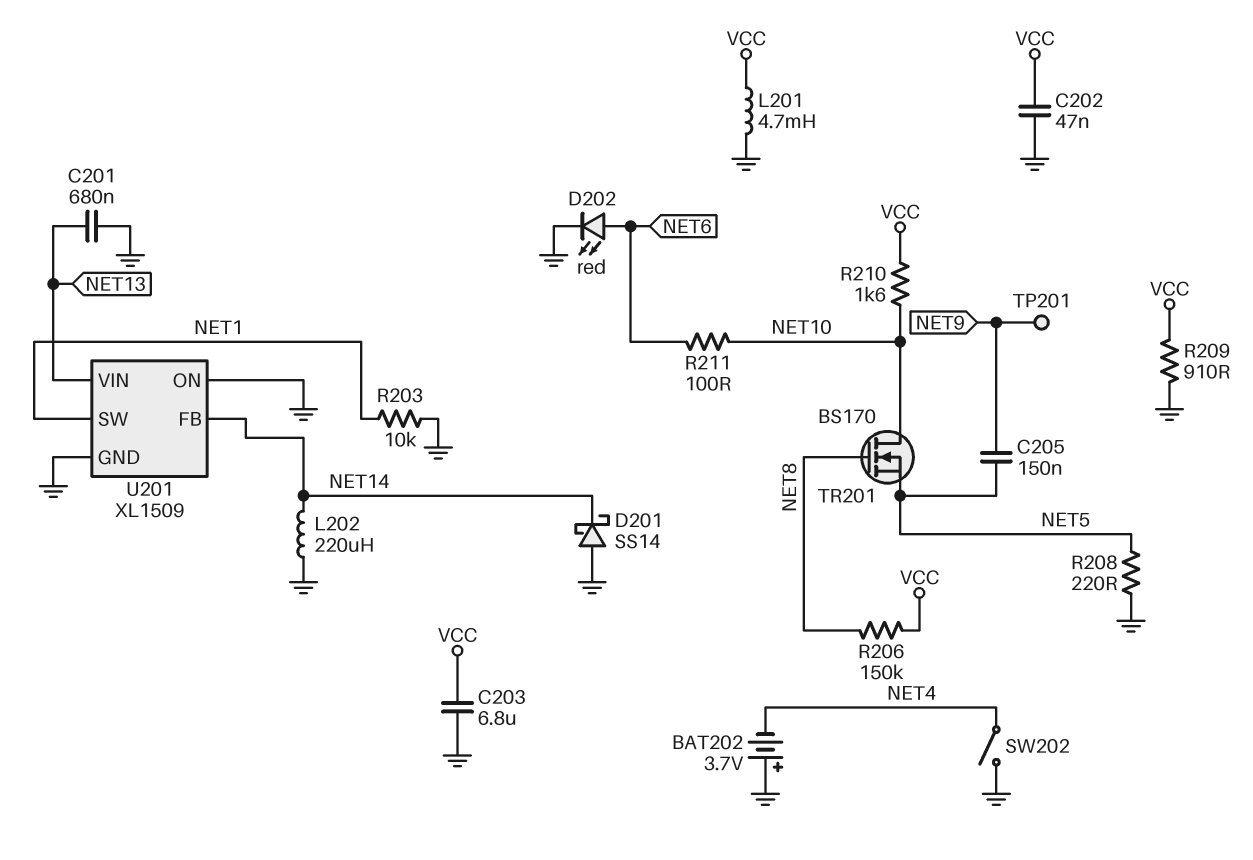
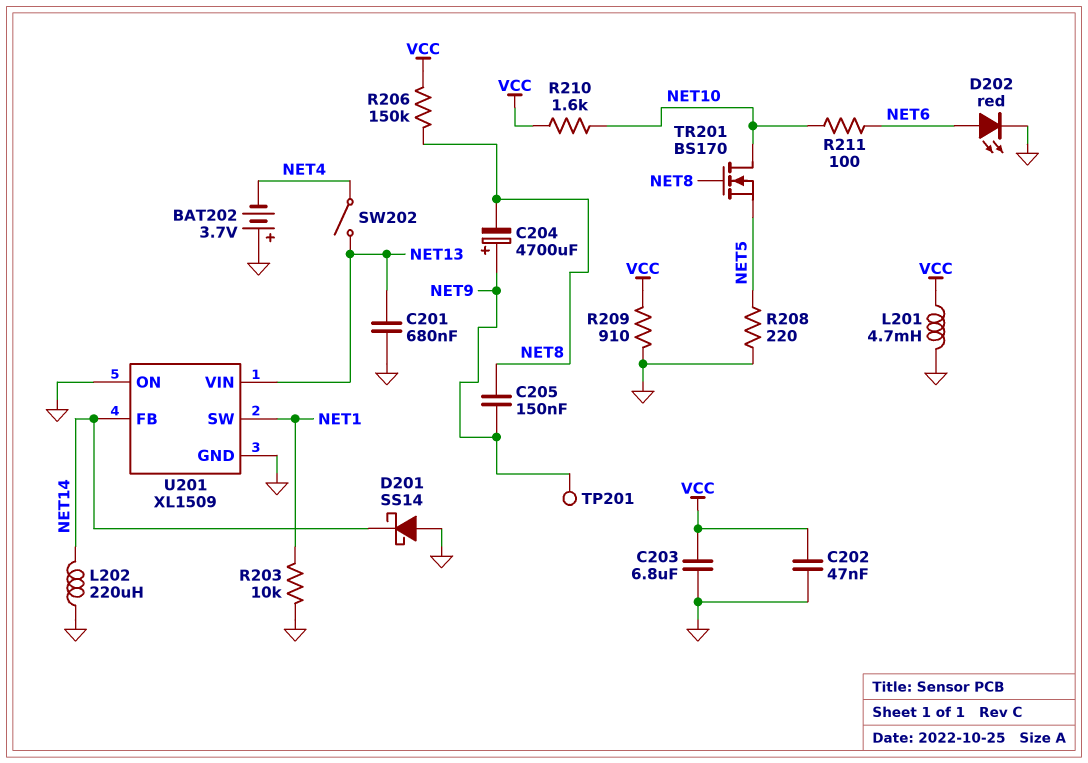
C204: none -> 4700uF (plus NET9, minus NET8)
C205: 150nF (NET5, NET9) -> 150nF (NET8, NET9)
SW202: switch (GND, NET4) -> switch (NET4, NET13)

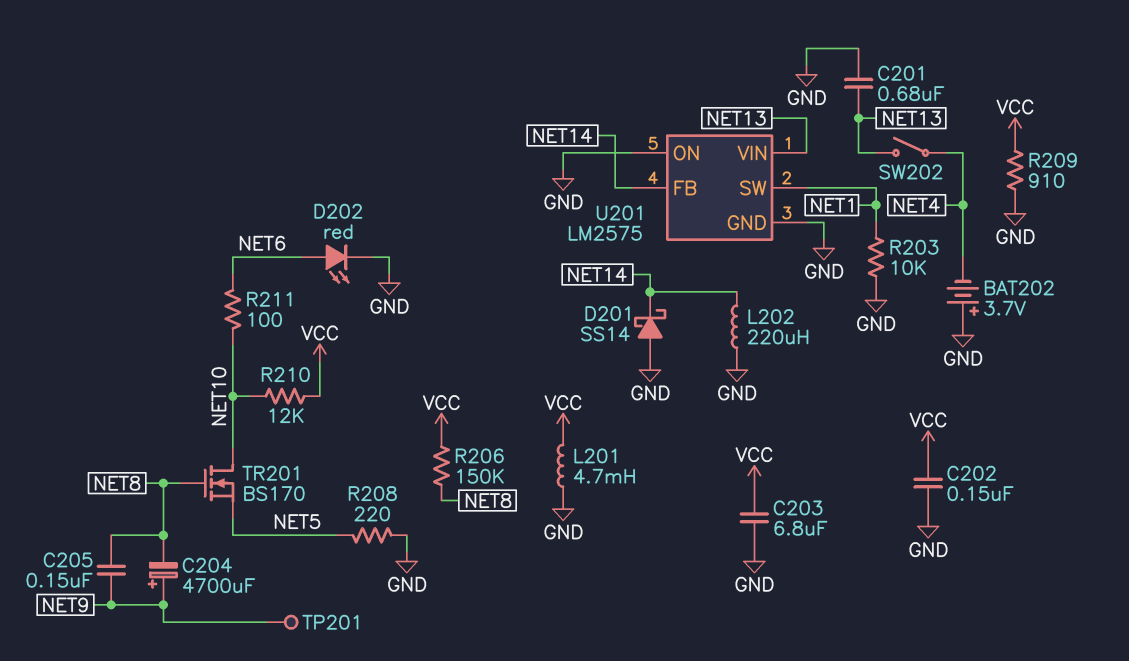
C202: 47nF (GND, VCC) -> 150nF (GND, VCC)
R210: 1.6k (NET10, VCC) -> 12k (NET10, VCC)
U201: XL1509 -> LM2575

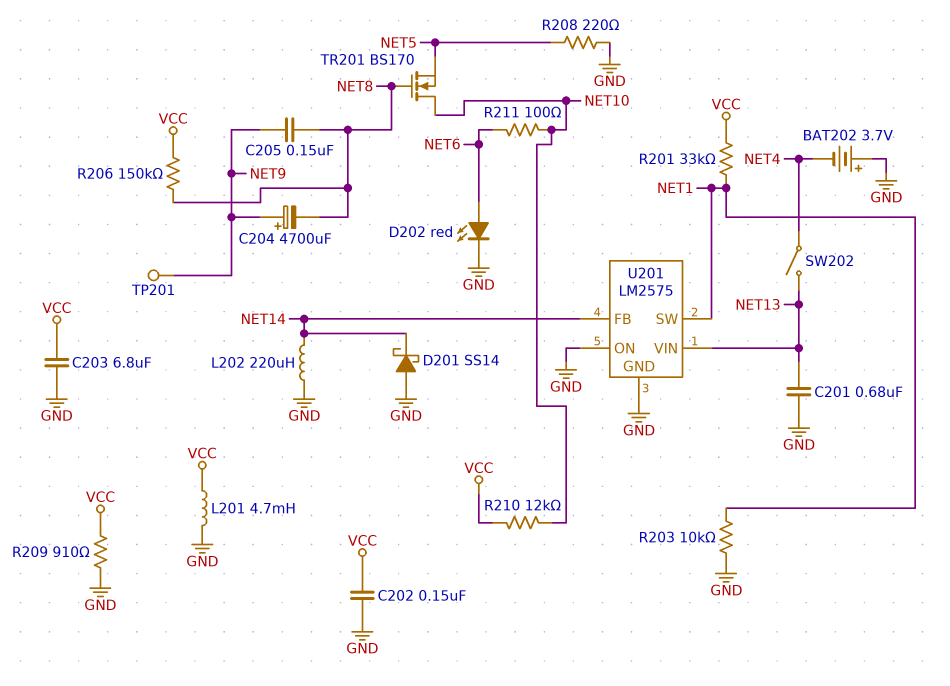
R201: none -> 33k (NET1, VCC)

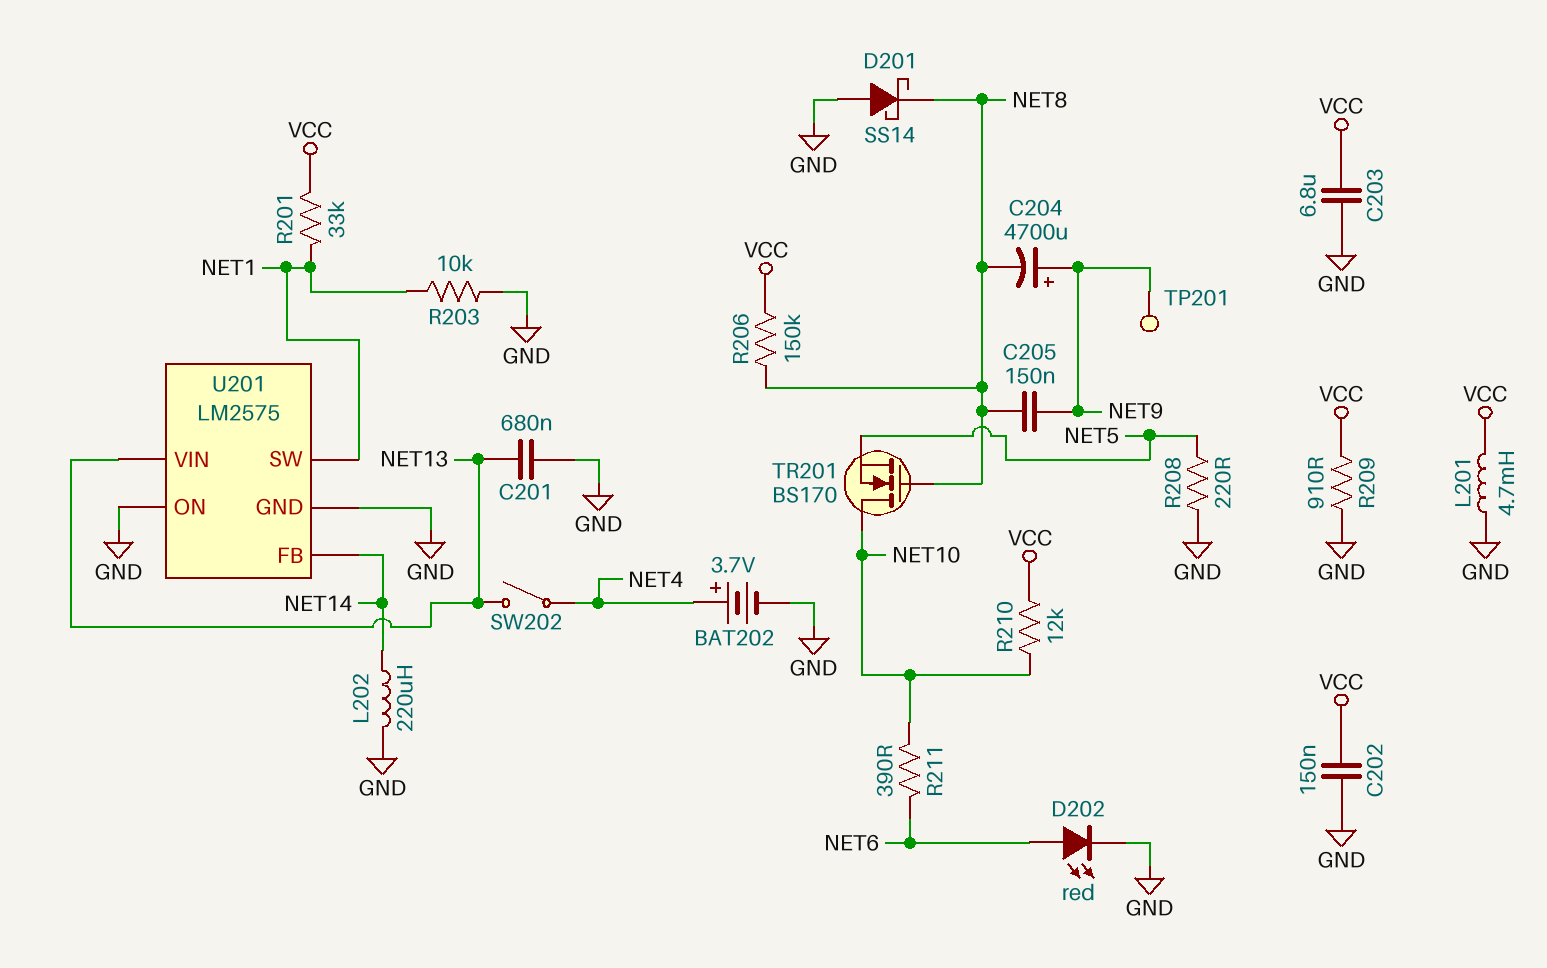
BAT202: 3.7V (plus GND, minus NET4) -> 3.7V (plus NET4, minus GND)
D201: schottky SS14 (A GND, K NET14) -> schottky SS14 (A GND, K NET8)
R211: 100 (NET6, NET10) -> 390 (NET6, NET10)

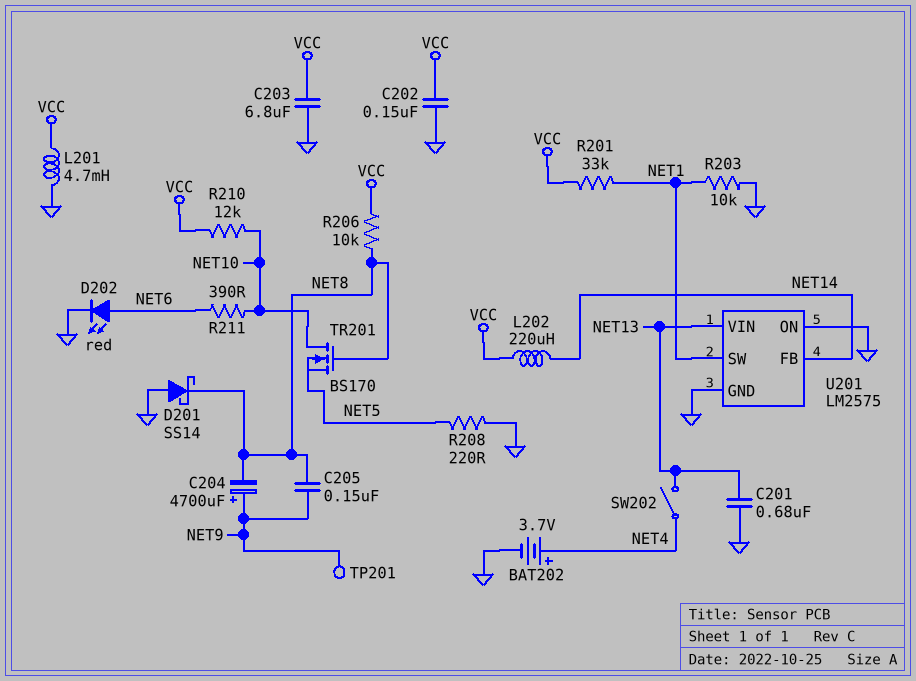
L202: 220uH (GND, NET14) -> 220uH (NET14, VCC)
R206: 150k (NET8, VCC) -> 10k (NET8, VCC)
R209: 910 (GND, VCC) -> none

